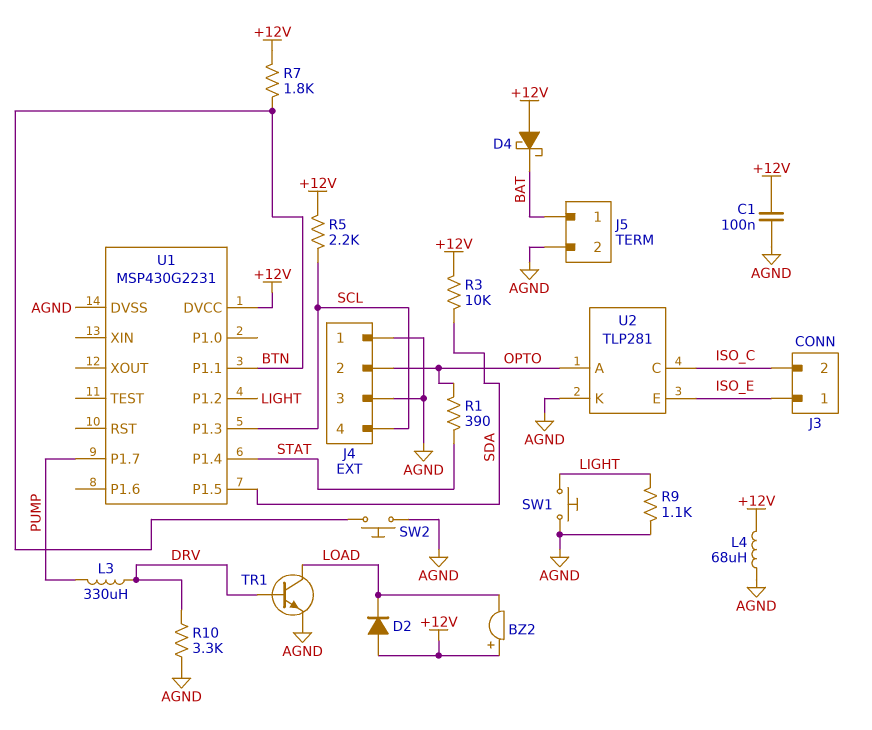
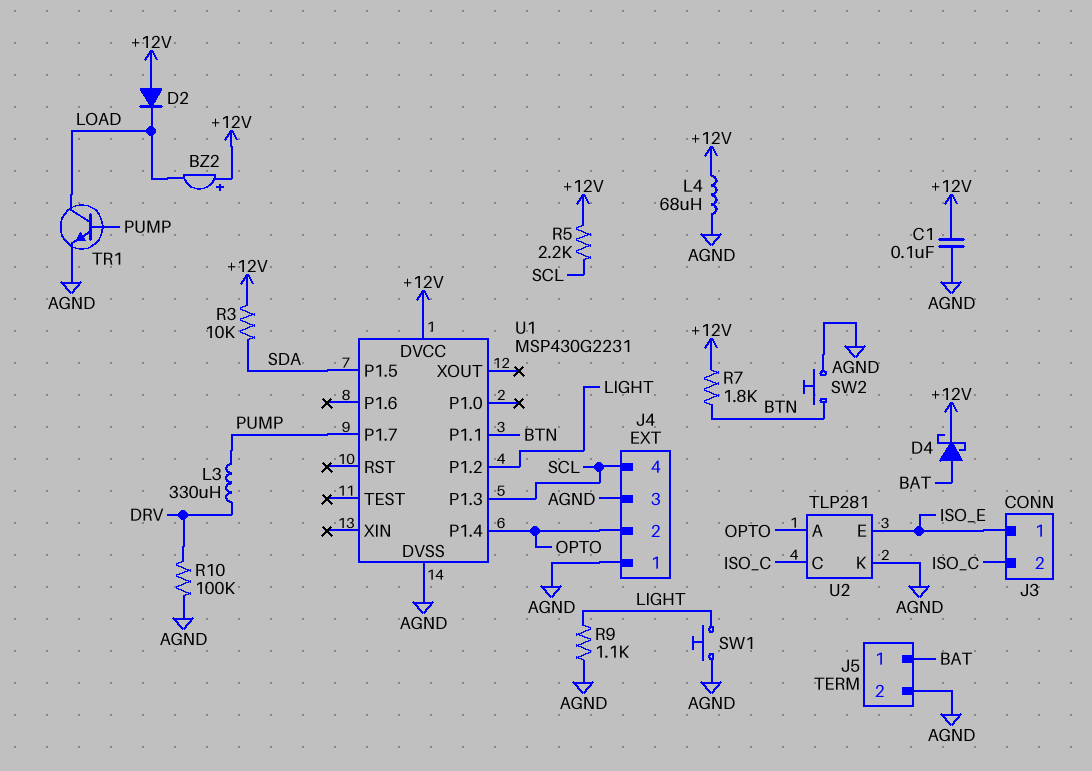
D4: schottky (A +12V, K BAT) -> schottky (A BAT, K +12V)
R1: 390 (OPTO, STAT) -> none
R10: 3.3k (AGND, DRV) -> 100k (AGND, DRV)
TR1: NPN (B DRV, C LOAD, E AGND) -> NPN (B PUMP, C LOAD, E AGND)
U1 pin P1.4: STAT -> OPTO

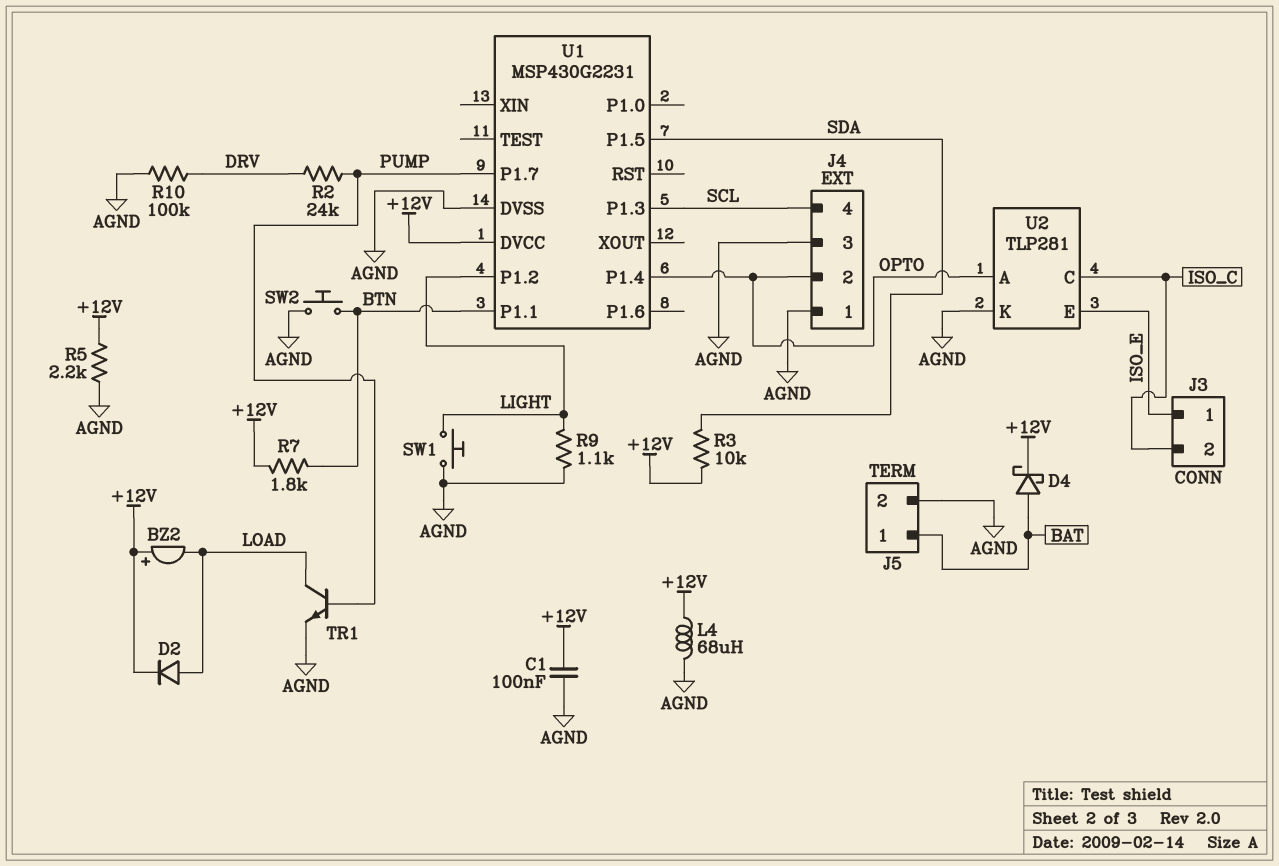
D2: diode (A +12V, K LOAD) -> diode (A LOAD, K +12V)
L3: 330uH (DRV, PUMP) -> none
R2: none -> 24k (DRV, PUMP)
R5: 2.2k (+12V, SCL) -> 2.2k (+12V, AGND)

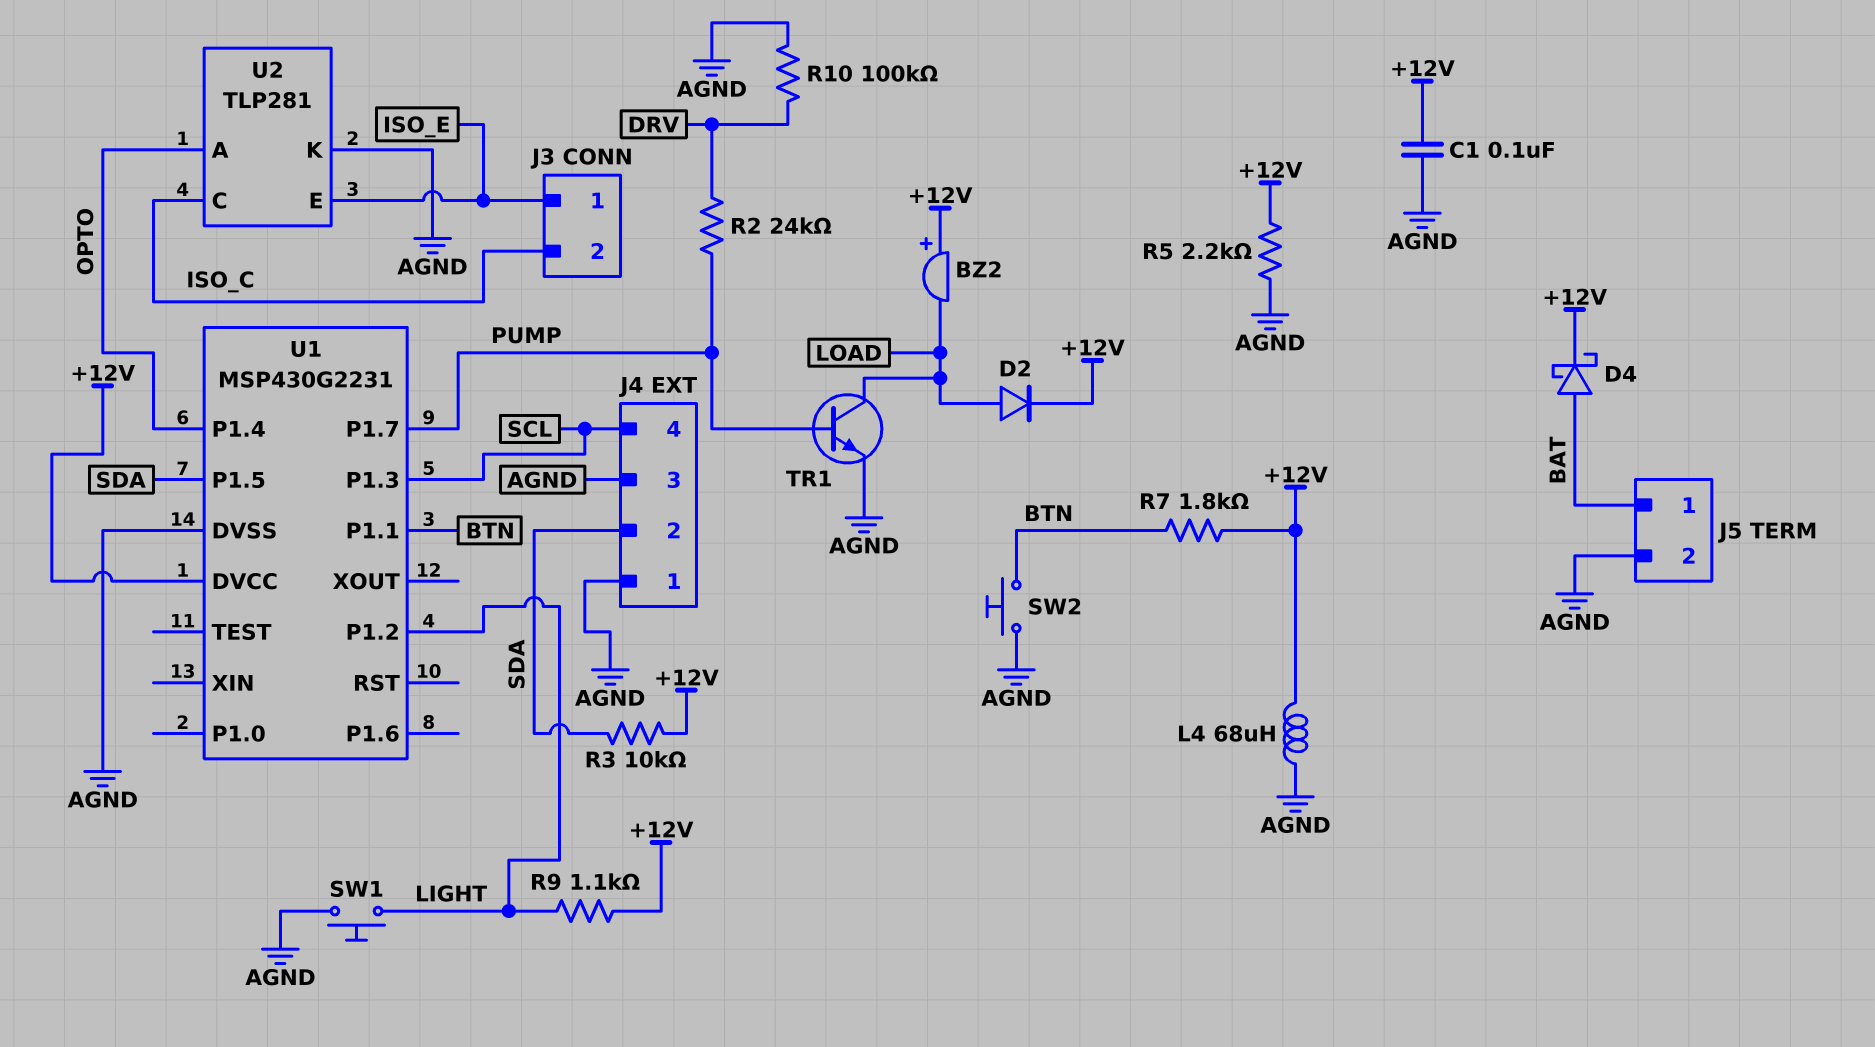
J4 pin 2: OPTO -> SDA
R9: 1.1k (AGND, LIGHT) -> 1.1k (+12V, LIGHT)

